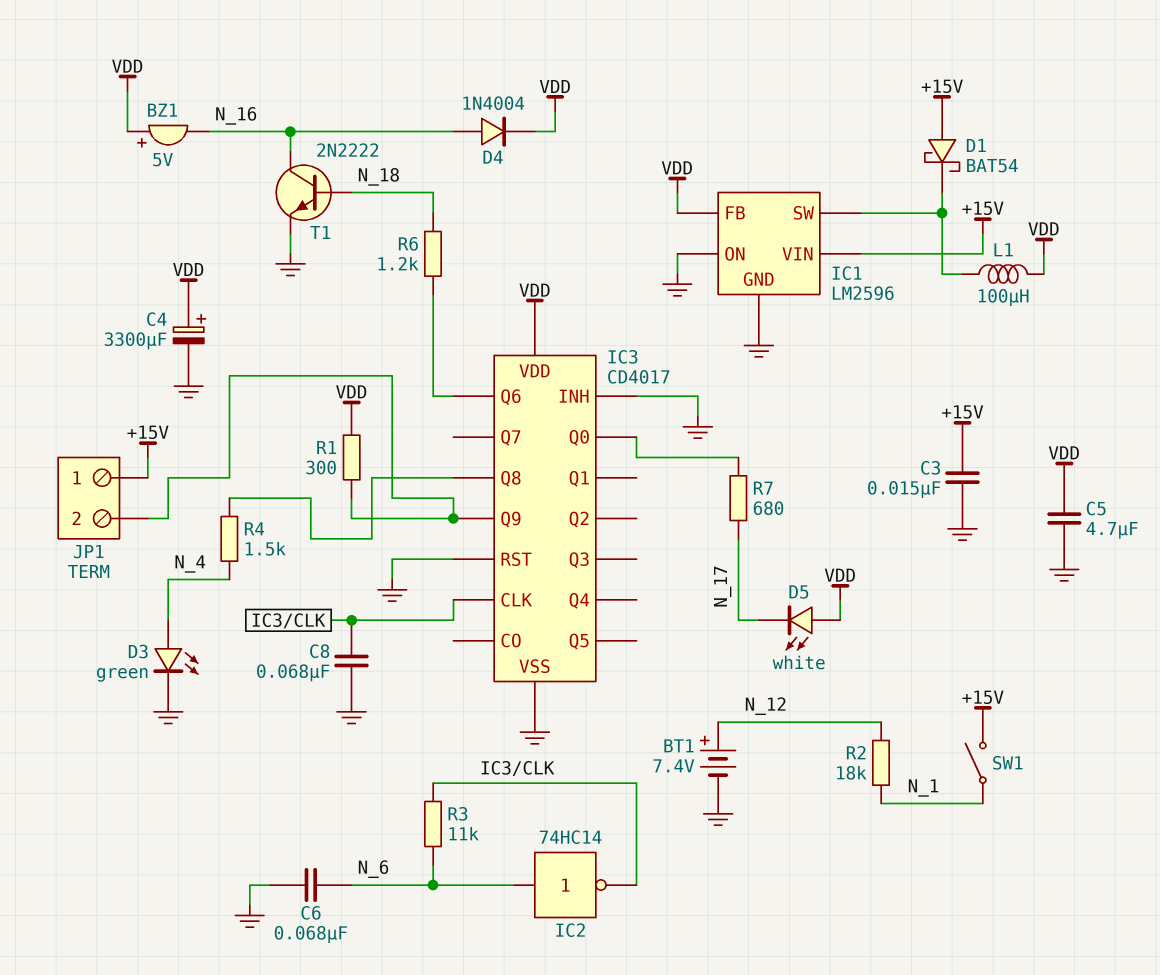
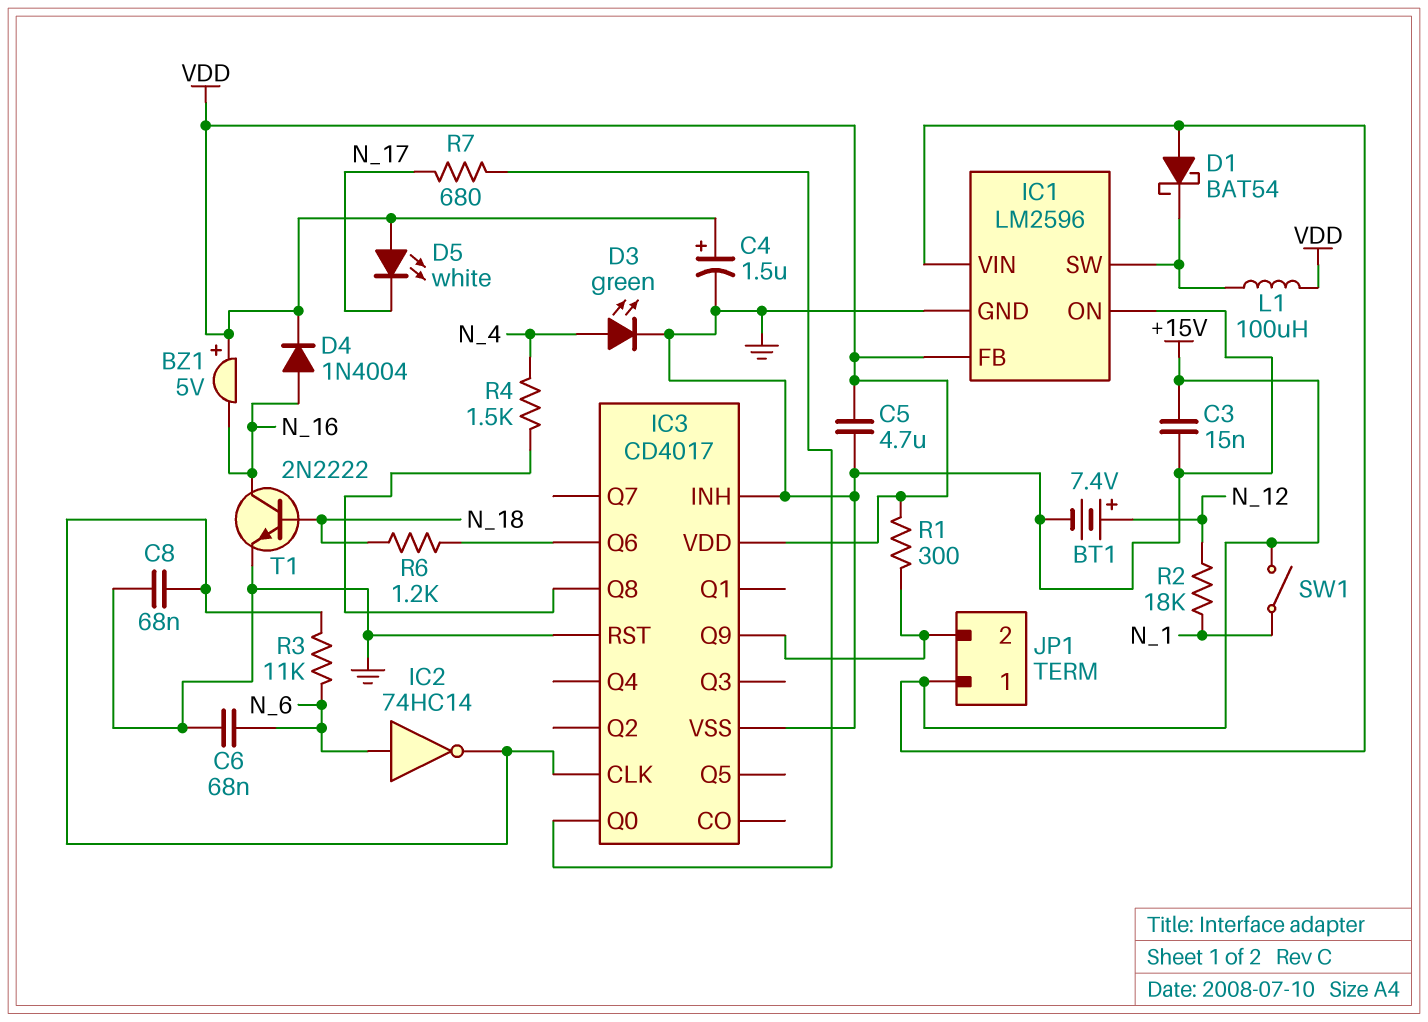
C4: 3300uF (plus VDD, minus GND) -> 1.5uF (plus VDD, minus GND)

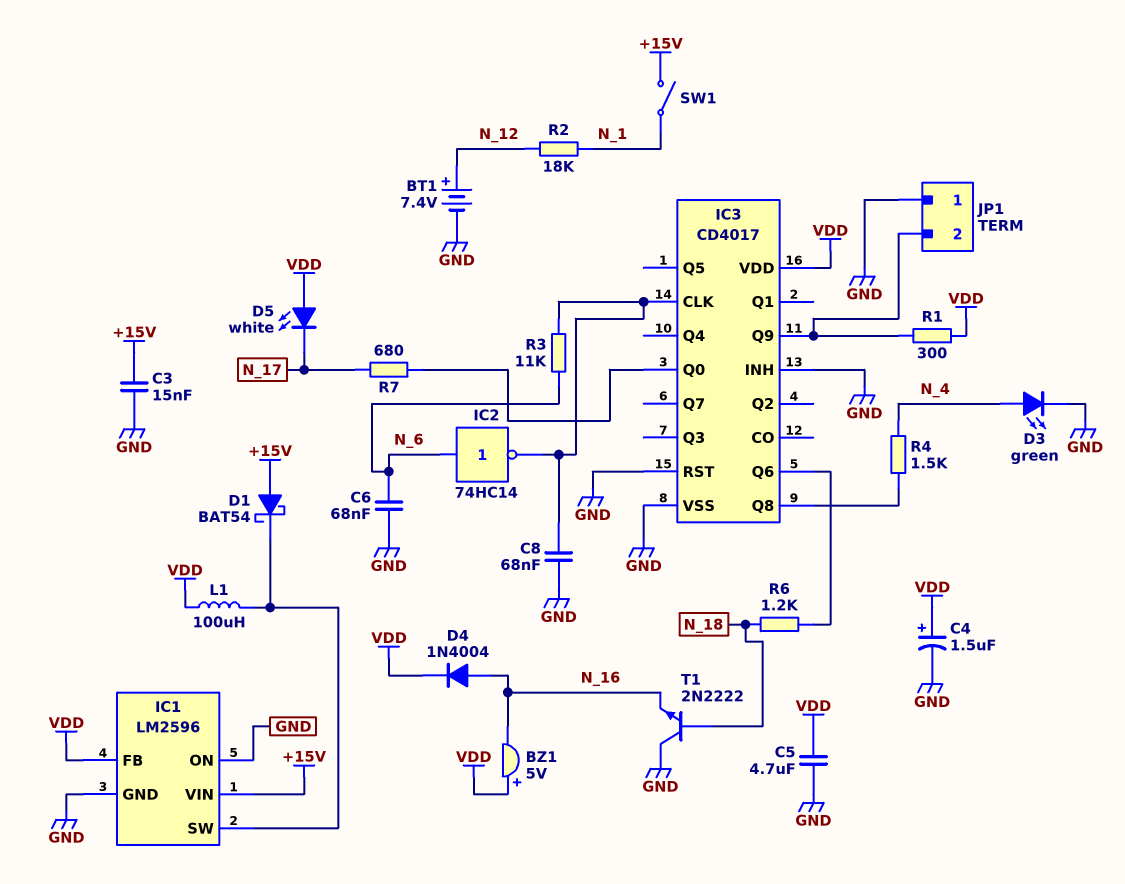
JP1 pin 1: +15V -> GND
T1: NPN 2N2222 (B N_18, C N_16, E GND) -> NPN 2N2222 (B N_18, C GND, E N_16)

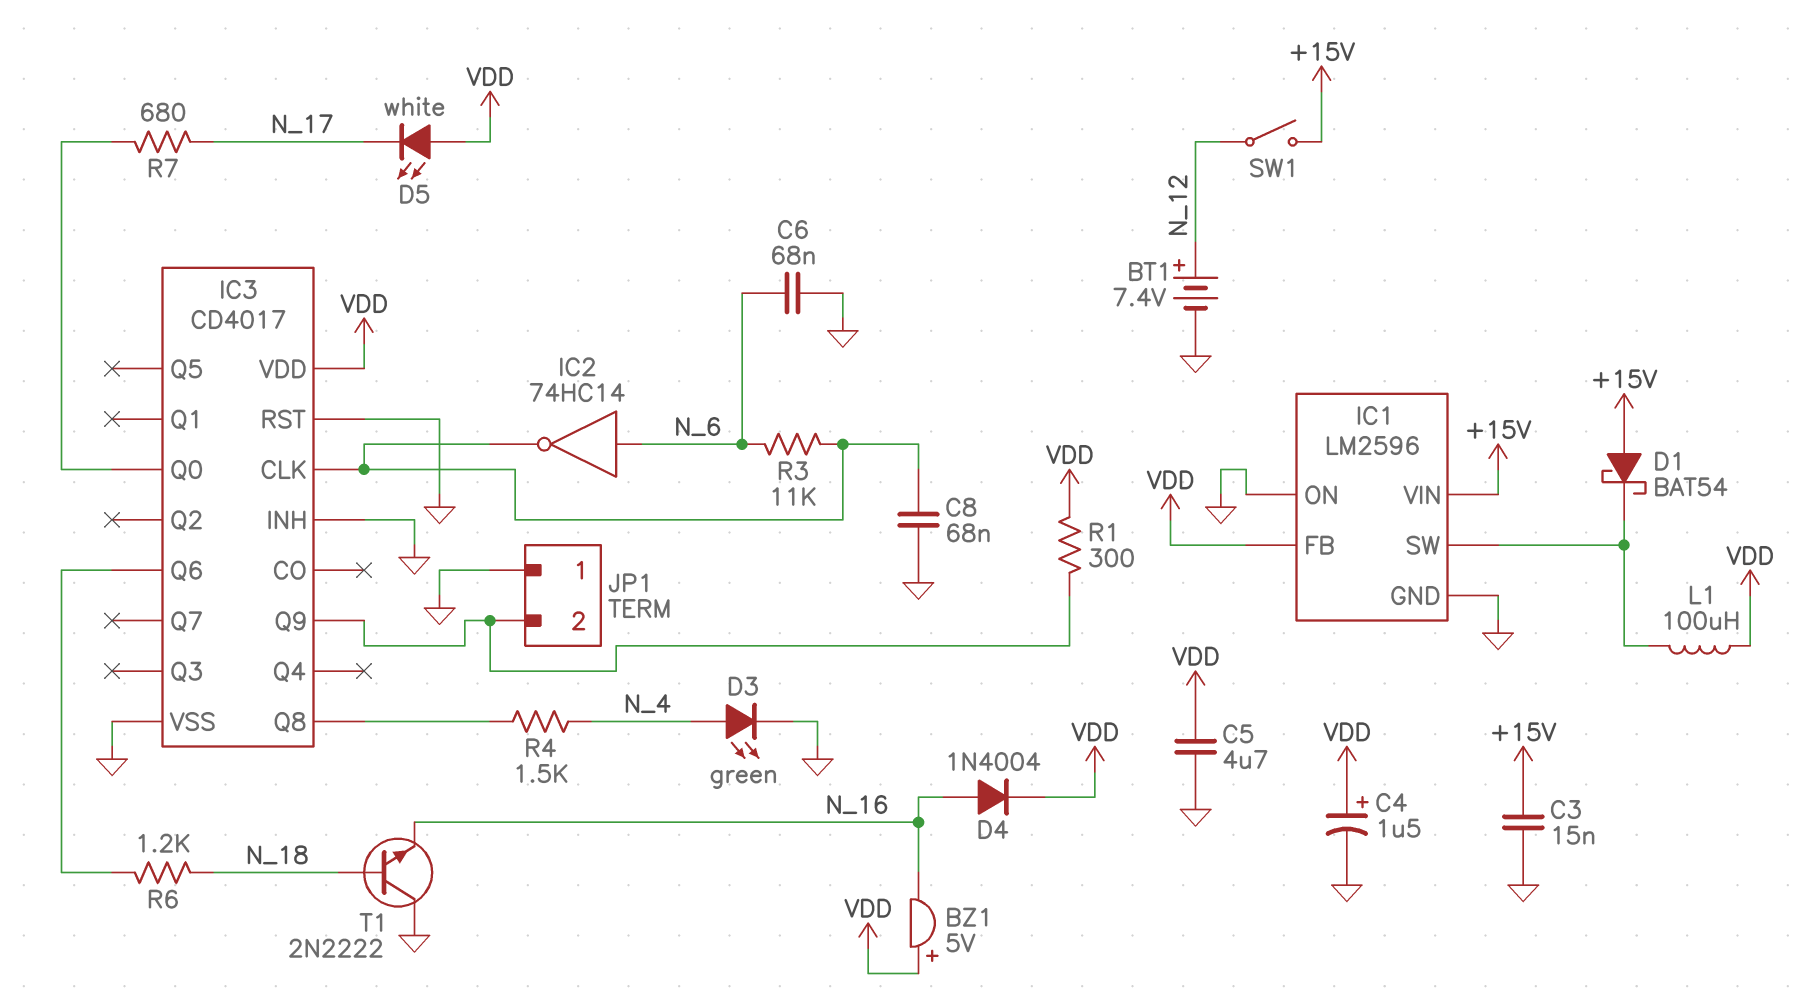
R2: 18k (N_1, N_12) -> none
SW1: switch (+15V, N_1) -> switch (+15V, N_12)

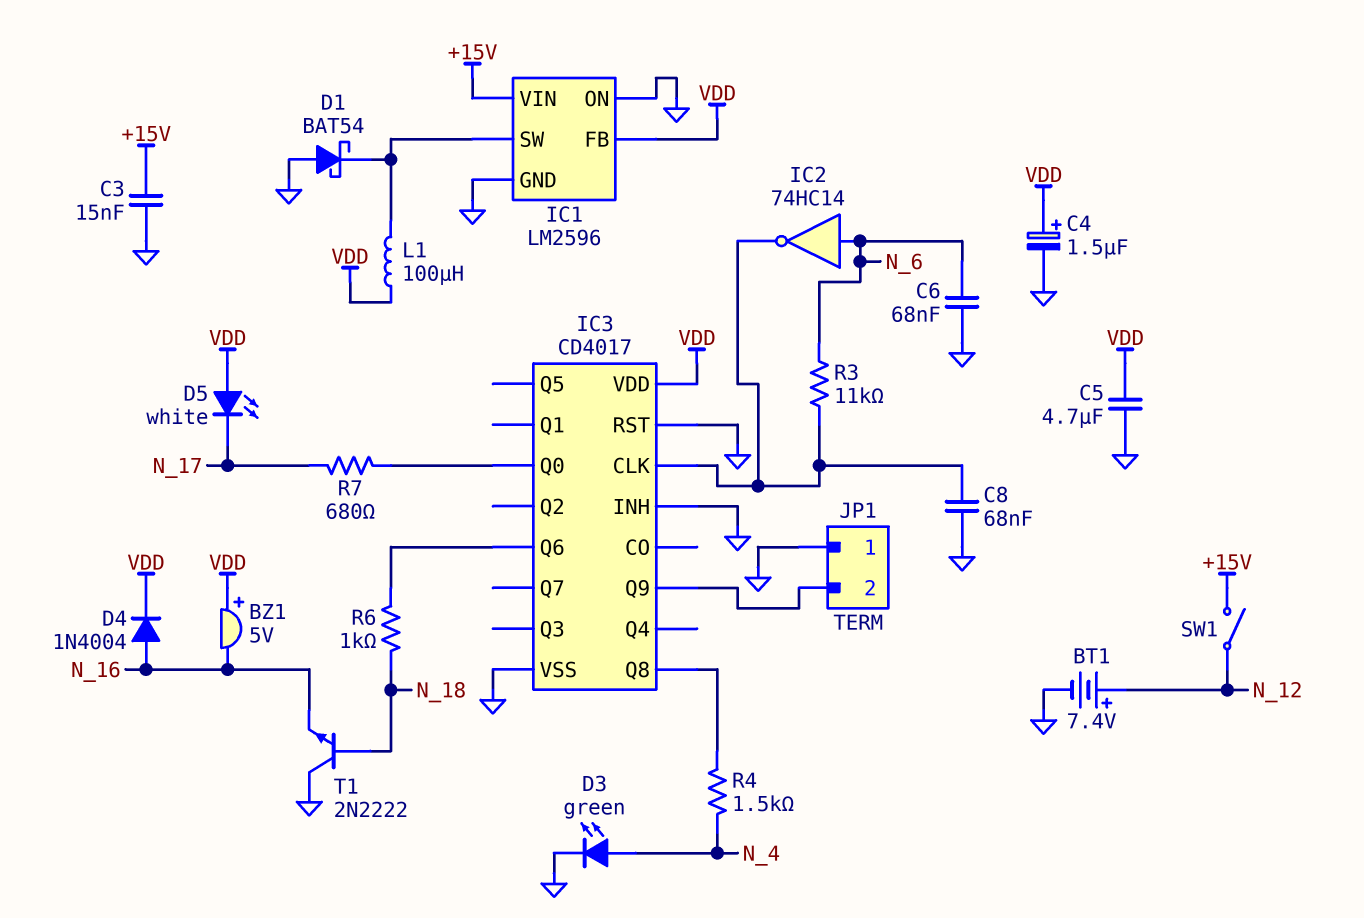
D1: schottky BAT54 (A +15V, K IC1/SW) -> schottky BAT54 (A GND, K IC1/SW)
R1: 300 (IC3/Q9, VDD) -> none
R6: 1.2k (IC3/Q6, N_18) -> 1k (IC3/Q6, N_18)

